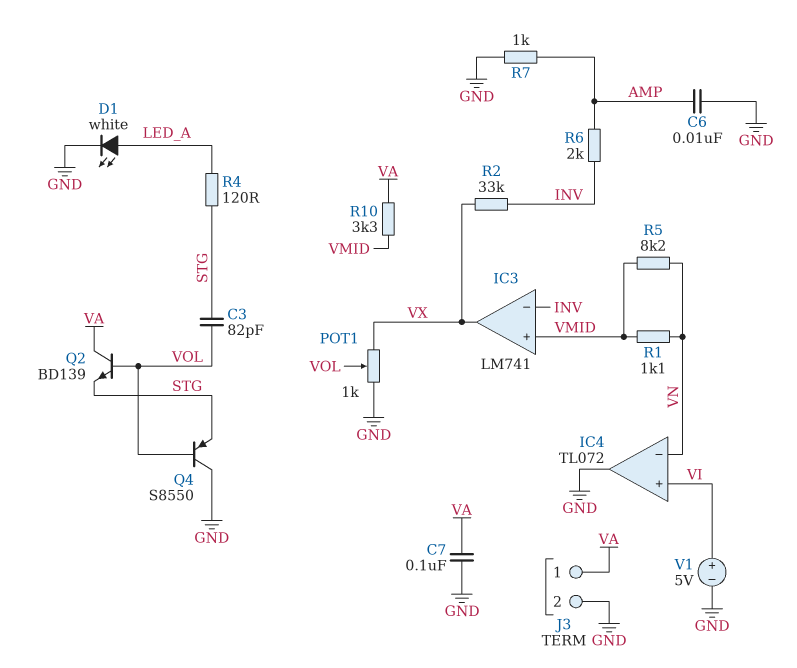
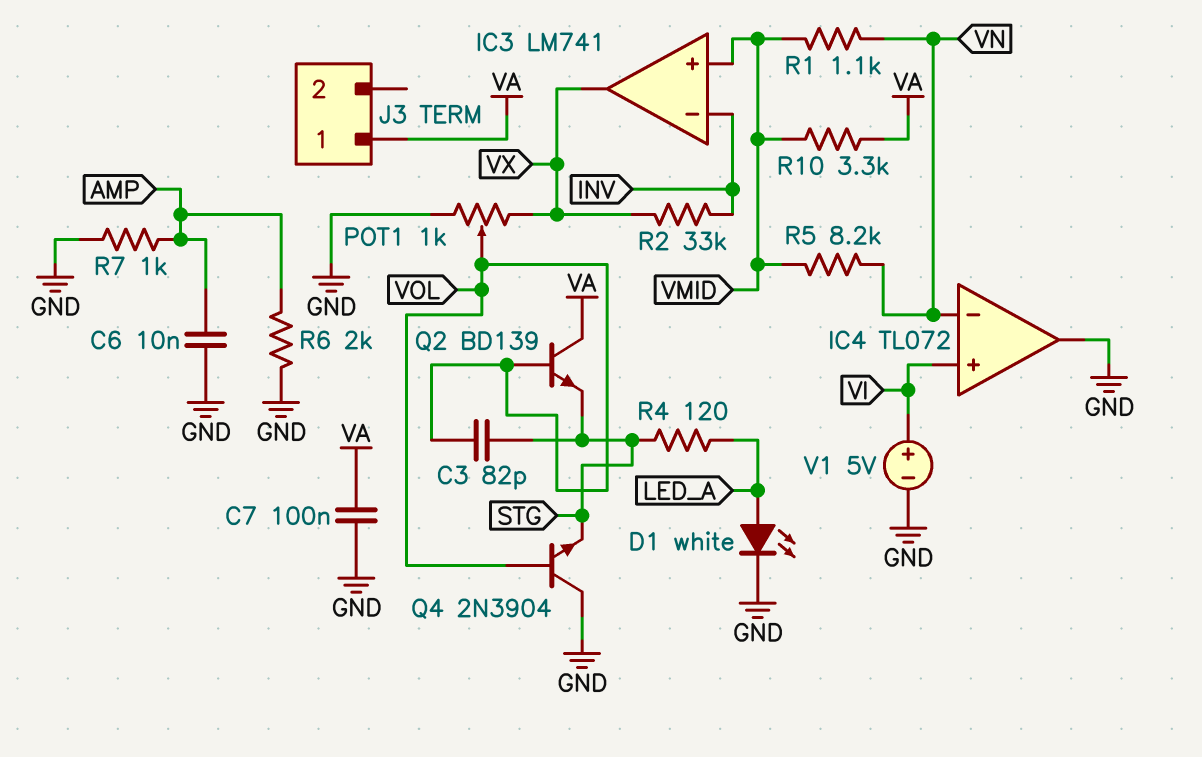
J3 pin 2: GND -> none
Q4: PNP S8550 (B VOL, C GND, E STG) -> NPN 2N3904 (B VOL, C GND, E STG)
R6: 2k (AMP, INV) -> 2k (AMP, GND)

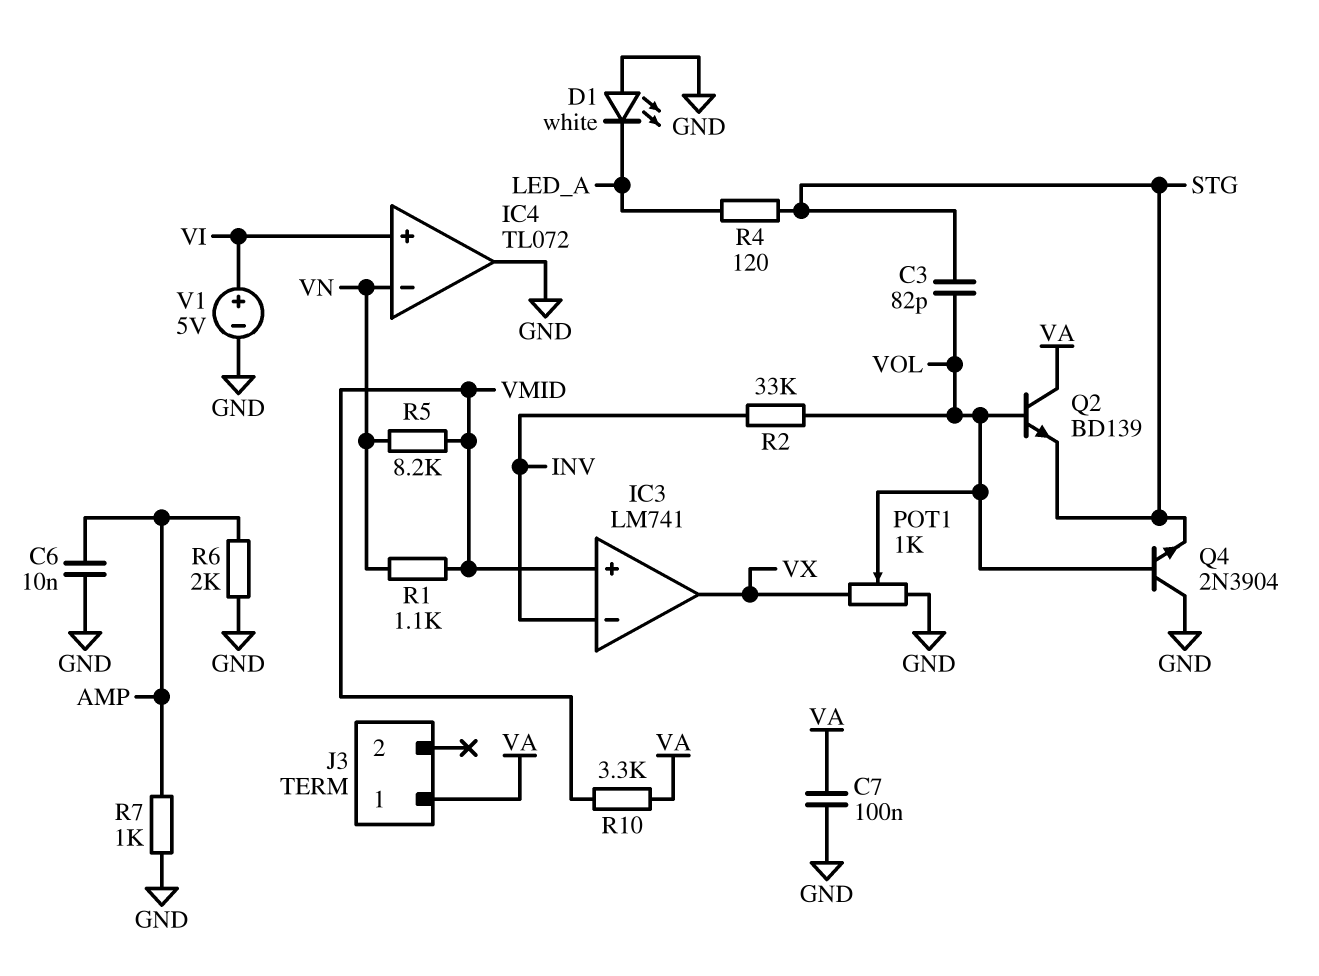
D1: LED white (A LED_A, K GND) -> LED white (A GND, K LED_A)
R2: 33k (INV, VX) -> 33k (INV, VOL)

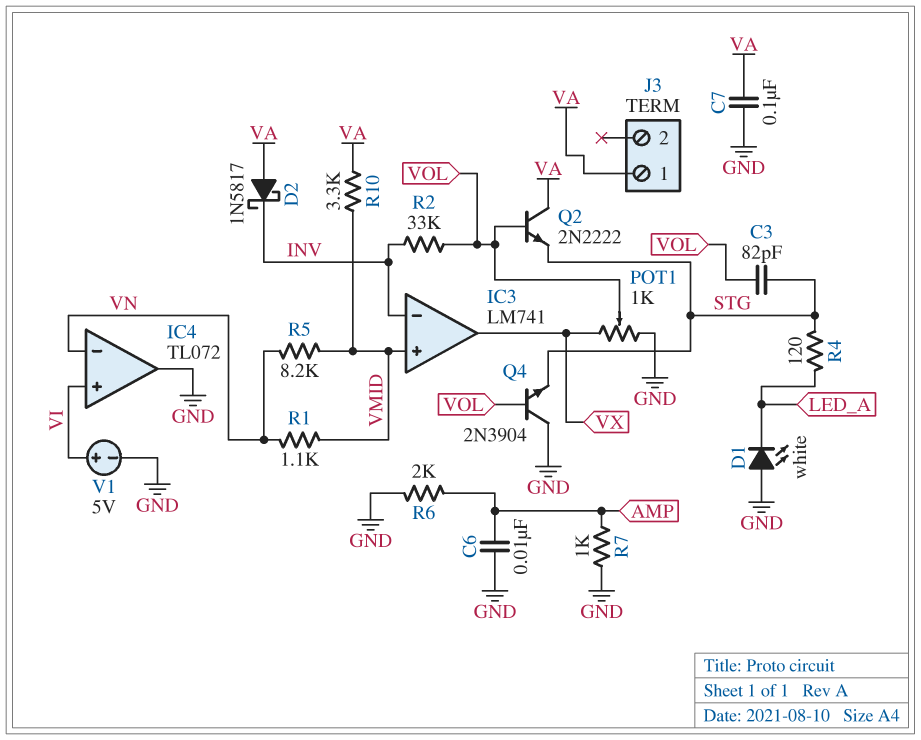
D2: none -> schottky 1N5817 (A VA, K INV)
Q2: NPN BD139 (B VOL, C VA, E STG) -> NPN 2N2222 (B VOL, C VA, E STG)

